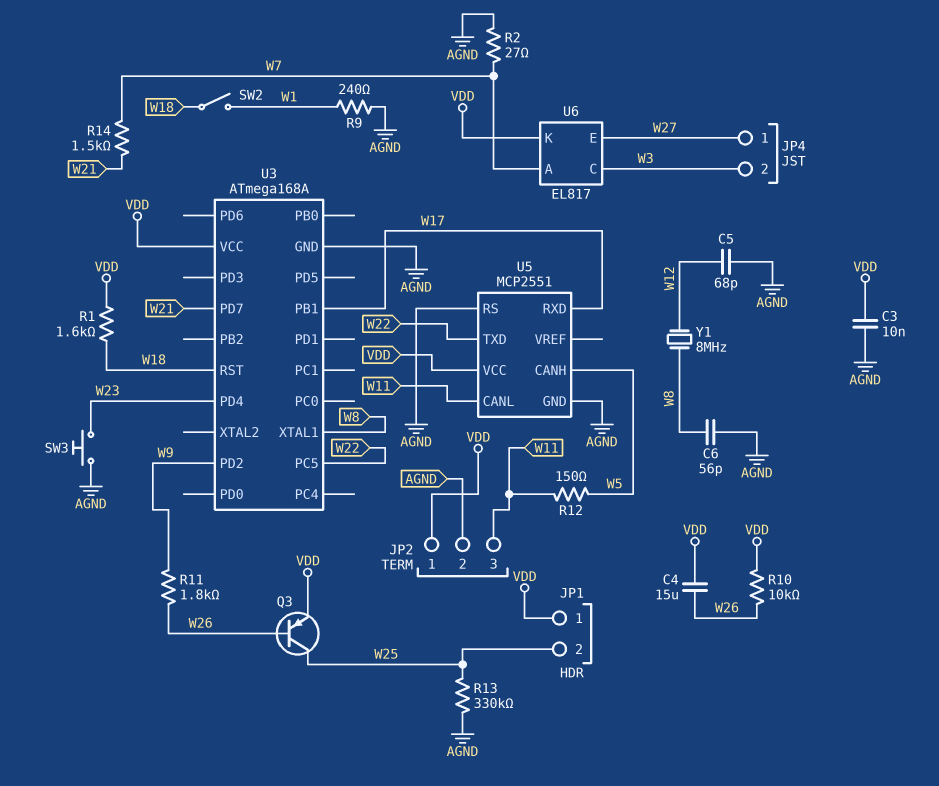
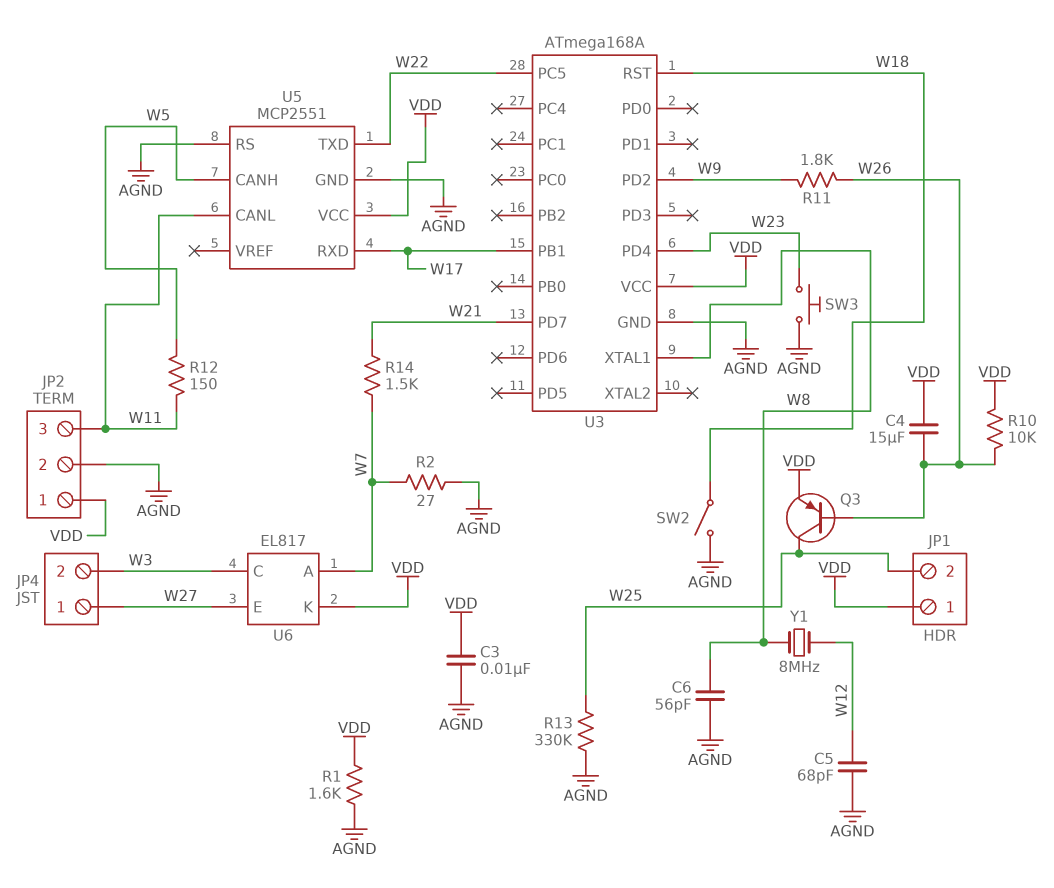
R1: 1.6k (VDD, W18) -> 1.6k (AGND, VDD)
R9: 240 (AGND, W1) -> none
SW2: switch (W1, W18) -> switch (AGND, W18)

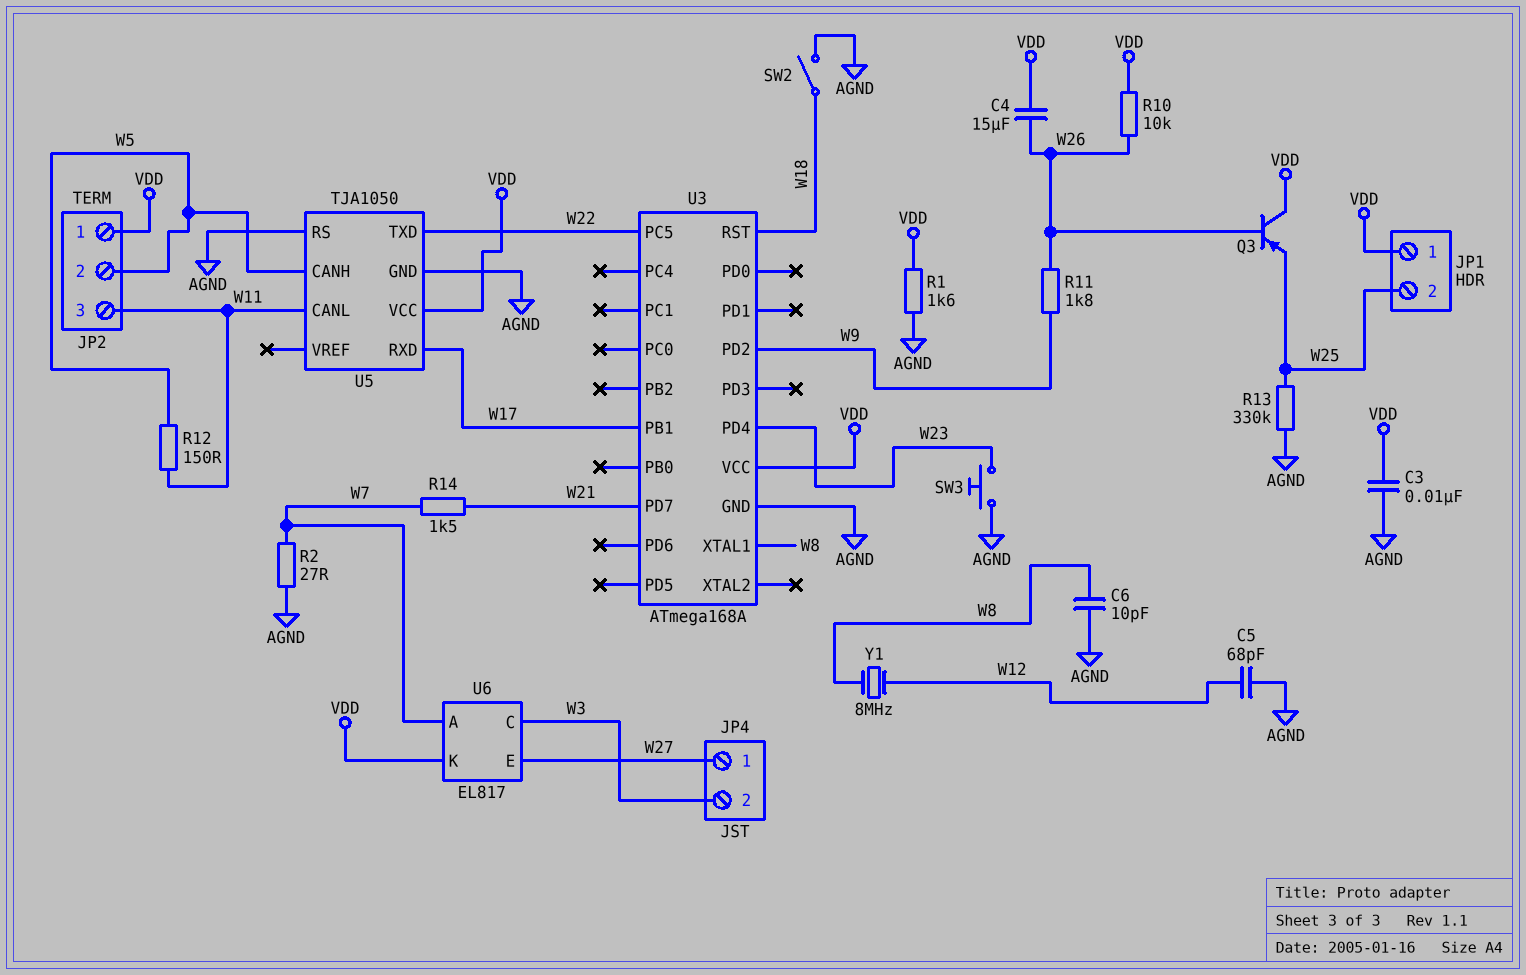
C6: 56pF (AGND, W8) -> 10pF (AGND, W8)
JP2 pin 2: AGND -> W5
Q3: PNP (B W26, C W25, E VDD) -> PNP (B W26, C VDD, E W25)
U5: MCP2551 -> TJA1050

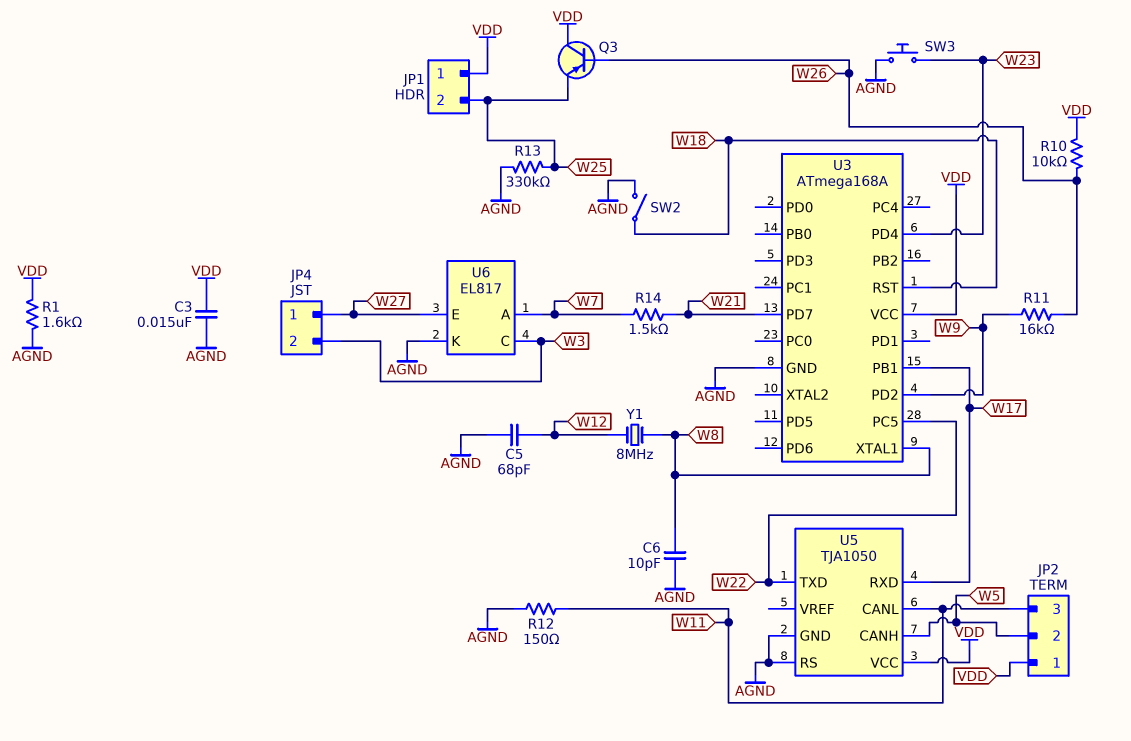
C3: 10nF (AGND, VDD) -> 15nF (AGND, VDD)
C4: 15uF (VDD, W26) -> none
R2: 27 (AGND, W7) -> none
R11: 1.8k (W9, W26) -> 16k (W9, W26)
R12: 150 (W5, W11) -> 150 (AGND, W11)
U6 pin K: VDD -> AGND

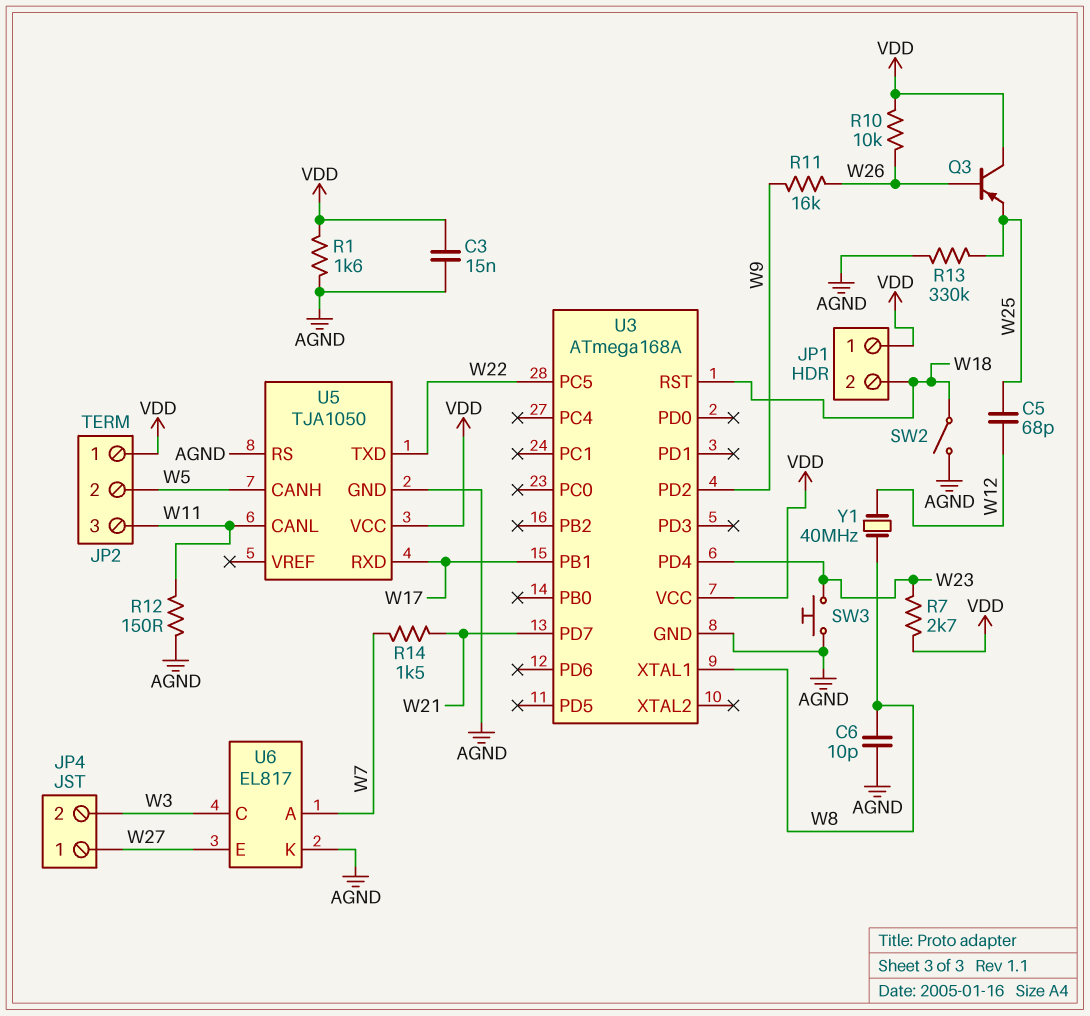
C5: 68pF (AGND, W12) -> 68pF (W12, W25)
JP1 pin 2: W25 -> W18
R7: none -> 2.7k (VDD, W23)
Y1: 8MHz (W8, W12) -> 40MHz (W8, W12)

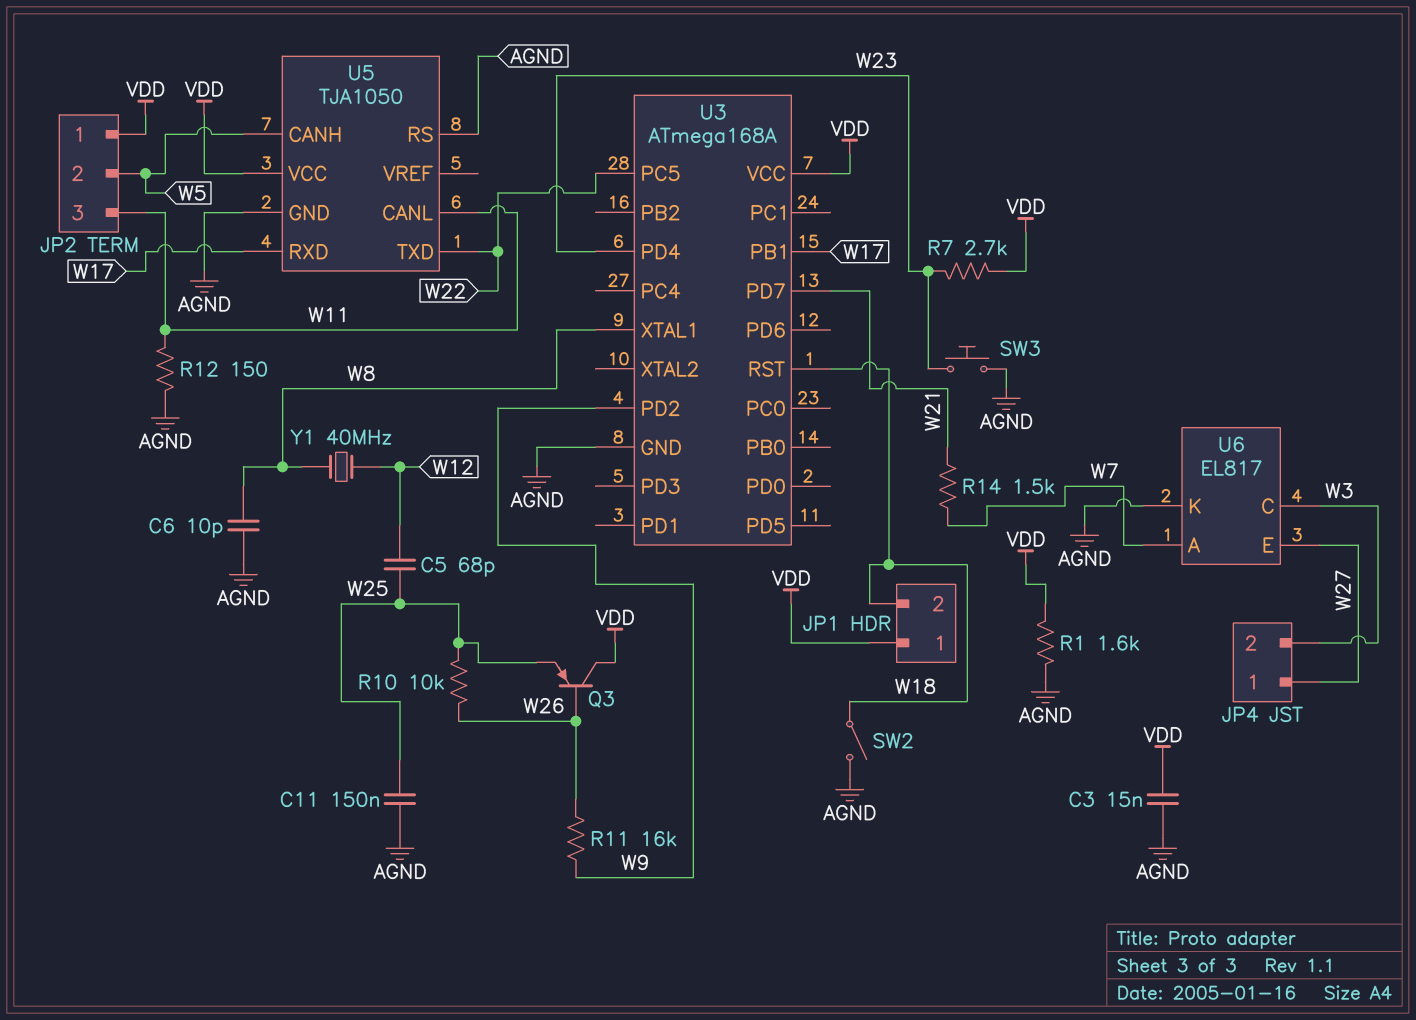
C11: none -> 150nF (AGND, W25)
R10: 10k (VDD, W26) -> 10k (W25, W26)
R13: 330k (AGND, W25) -> none

